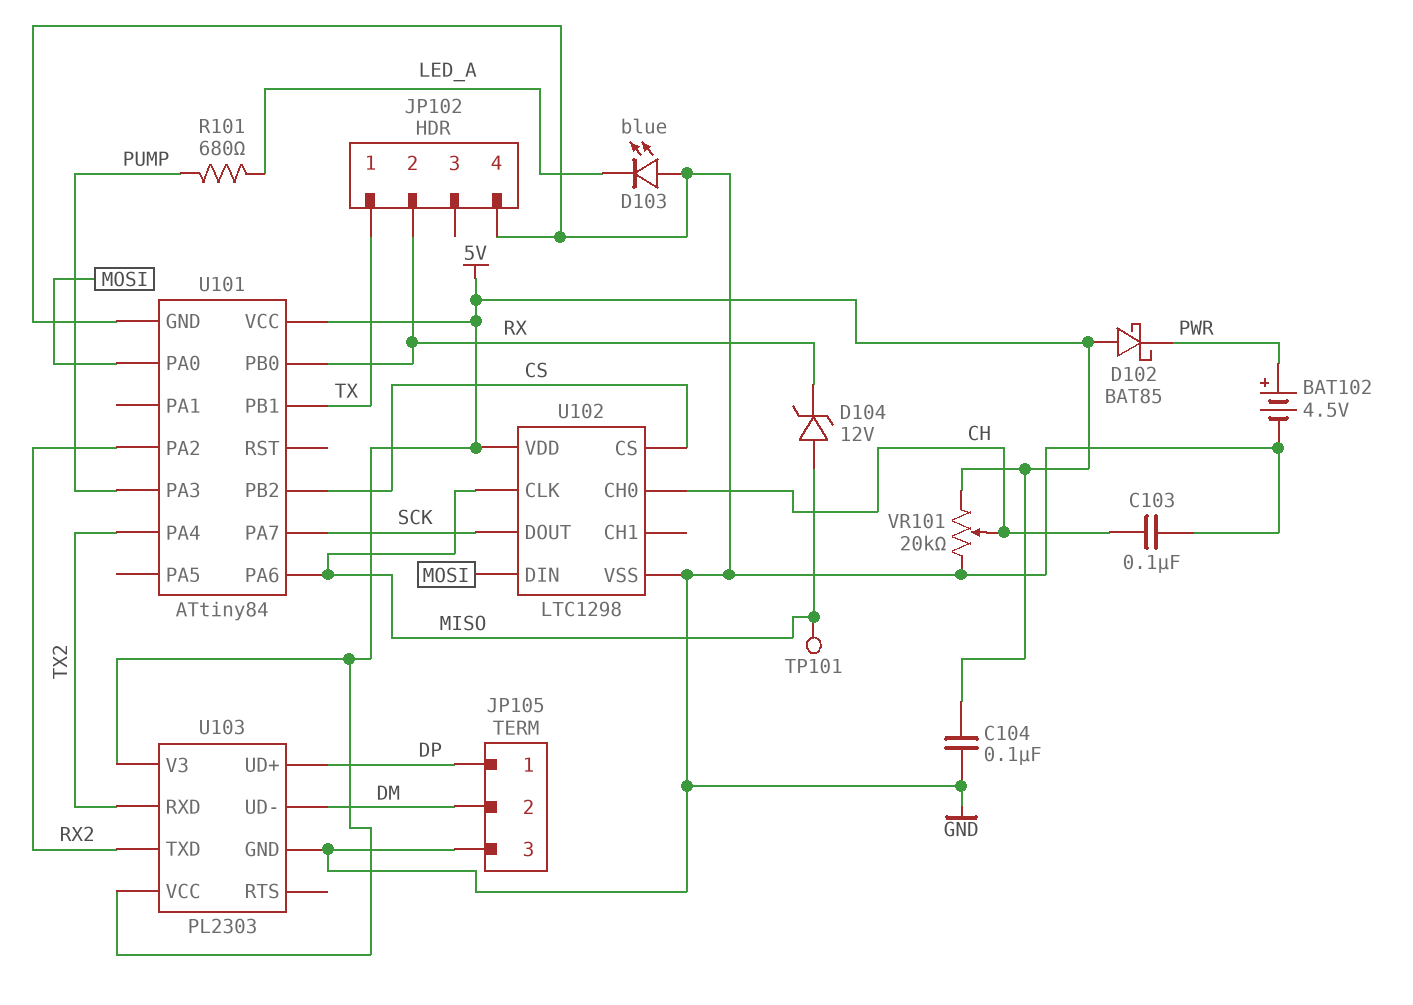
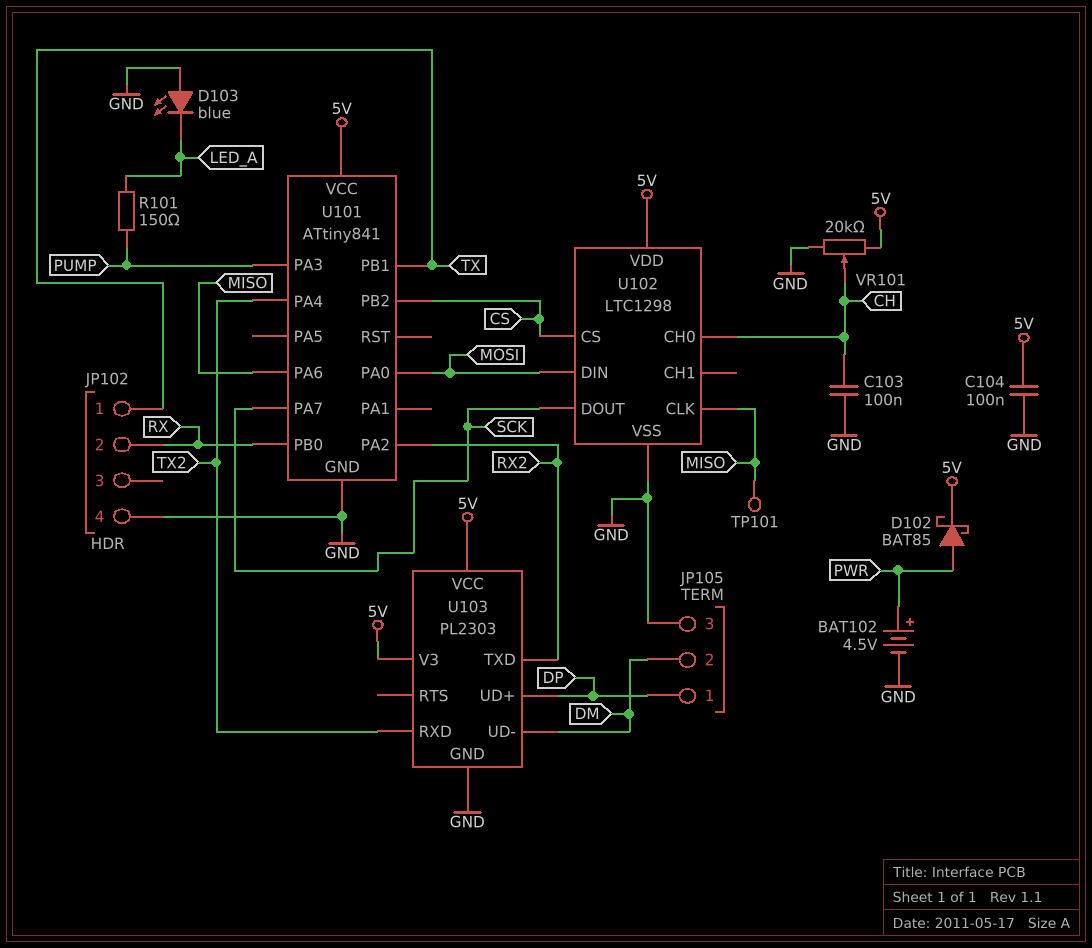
D102: schottky BAT85 (A 5V, K PWR) -> schottky BAT85 (A PWR, K 5V)
D104: zener 12V (A MISO, K RX) -> none
R101: 680 (LED_A, PUMP) -> 150 (LED_A, PUMP)
U101: ATtiny84 -> ATtiny841

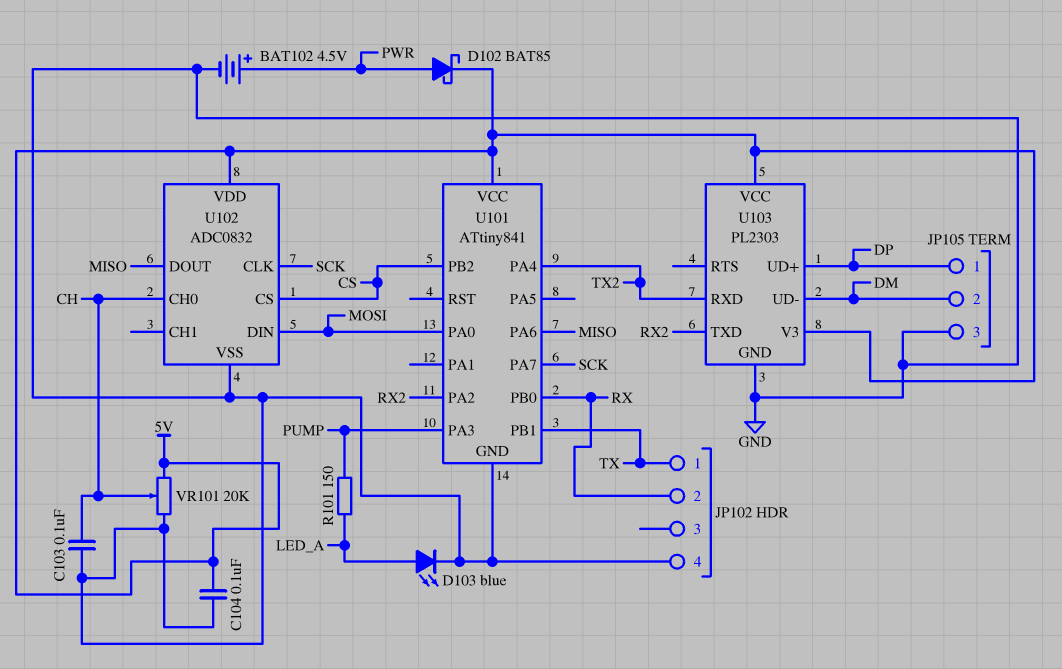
D103: LED blue (A GND, K LED_A) -> LED blue (A LED_A, K GND)
TP101: test point (MISO) -> none
U102: LTC1298 -> ADC0832
U102 pin CLK: MISO -> SCK
U102 pin DOUT: SCK -> MISO

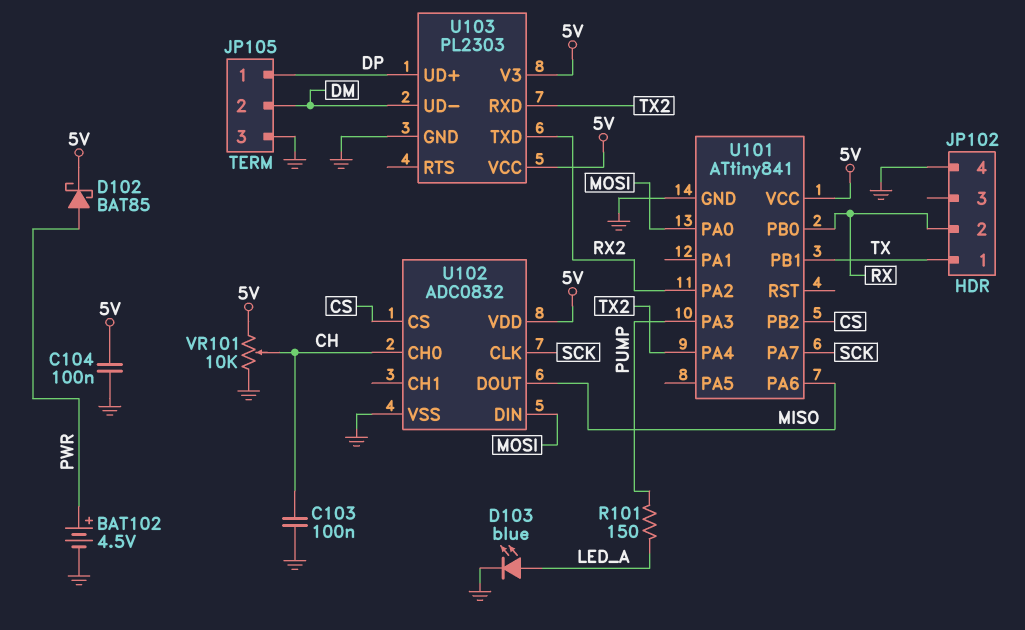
VR101: 20k (5V, GND, wiper CH) -> 10k (5V, GND, wiper CH)

